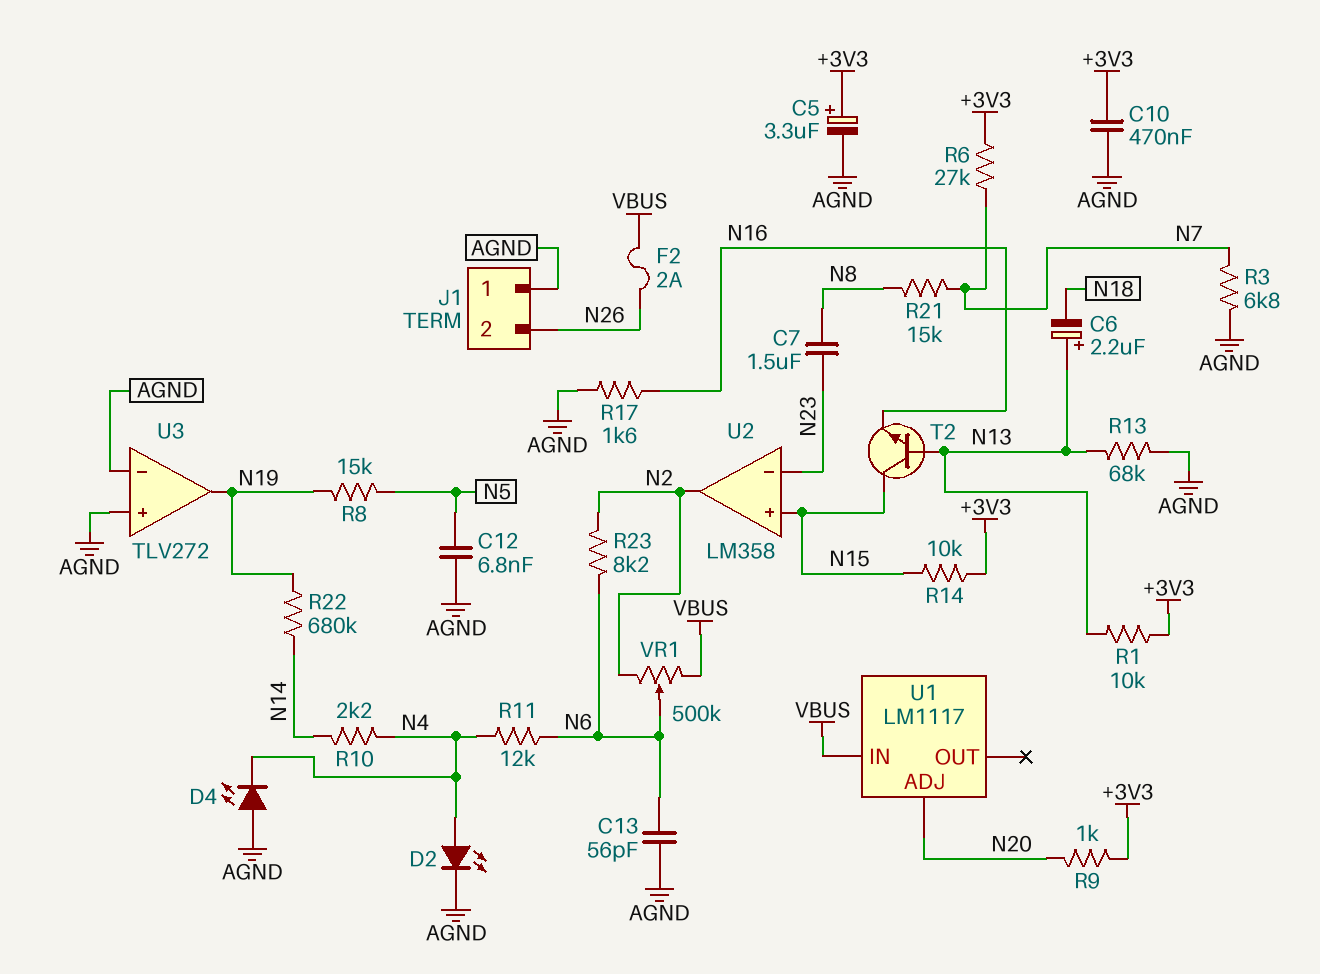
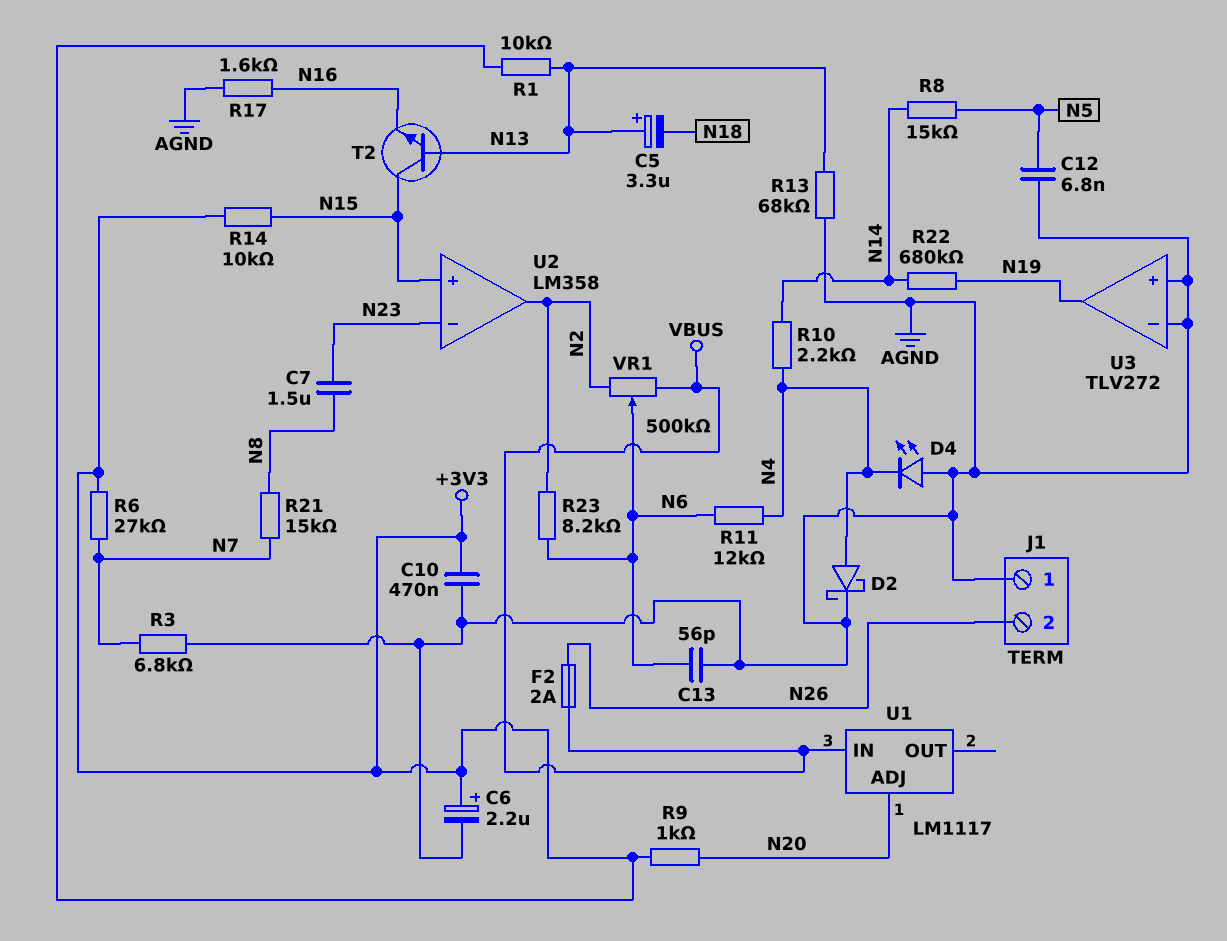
C5: 3.3uF (plus +3V3, minus AGND) -> 3.3uF (plus N13, minus N18)
C6: 2.2uF (plus N13, minus N18) -> 2.2uF (plus +3V3, minus AGND)
D2: LED (A N4, K AGND) -> schottky (A N4, K AGND)
R8: 15k (N5, N19) -> 15k (N5, N14)

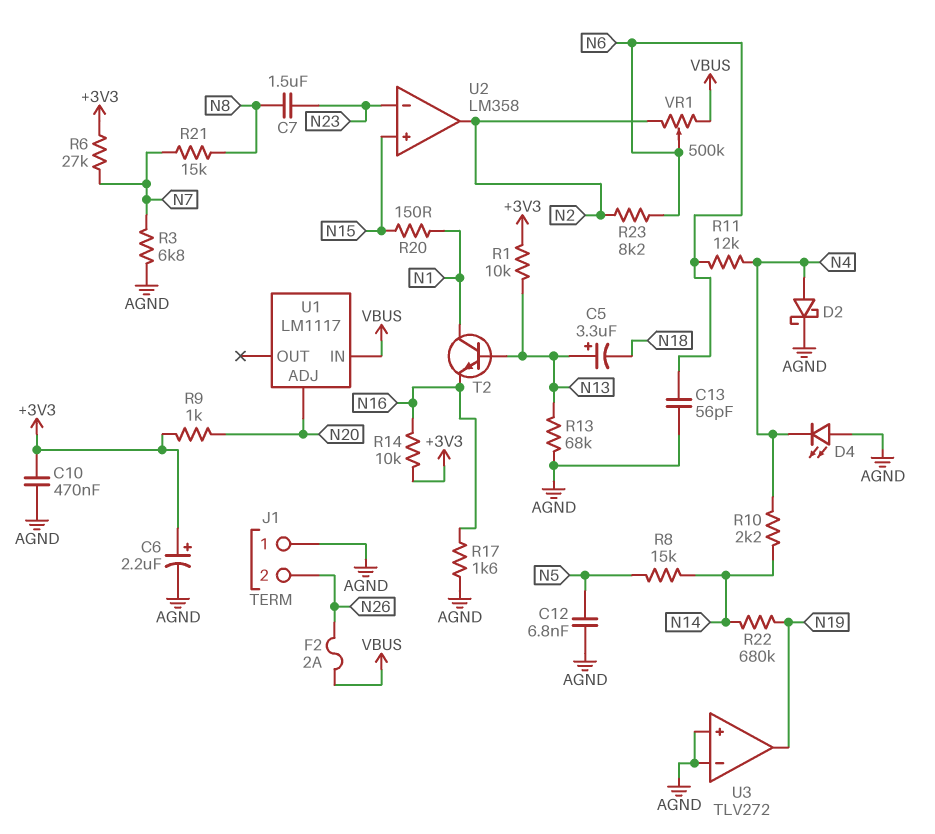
R14: 10k (+3V3, N15) -> 10k (+3V3, N16)
R20: none -> 150 (N1, N15)
T2: NPN (B N13, C N15, E N16) -> NPN (B N13, C N1, E N16)

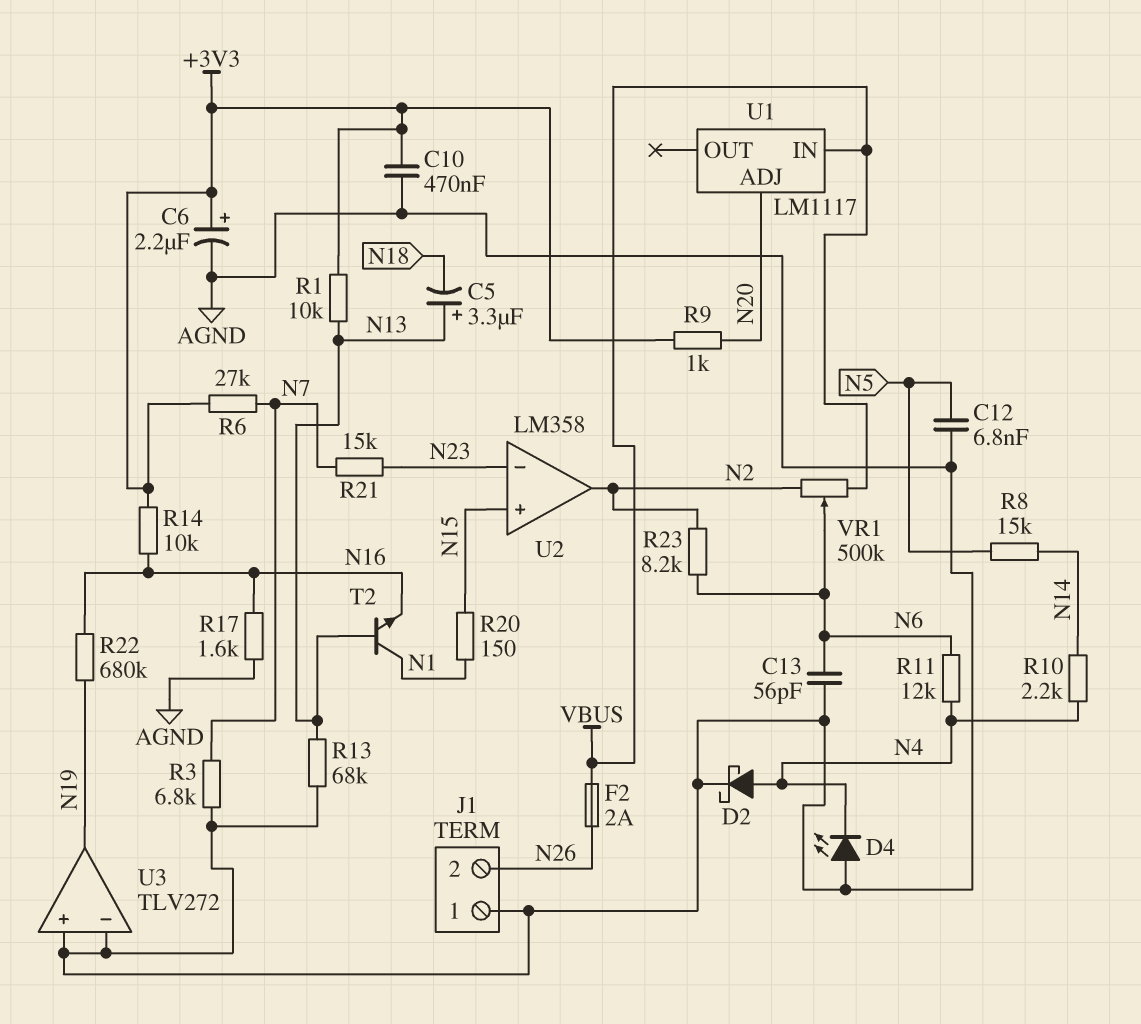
C7: 1.5uF (N8, N23) -> none
R21: 15k (N7, N8) -> 15k (N7, N23)
R22: 680k (N14, N19) -> 680k (N16, N19)

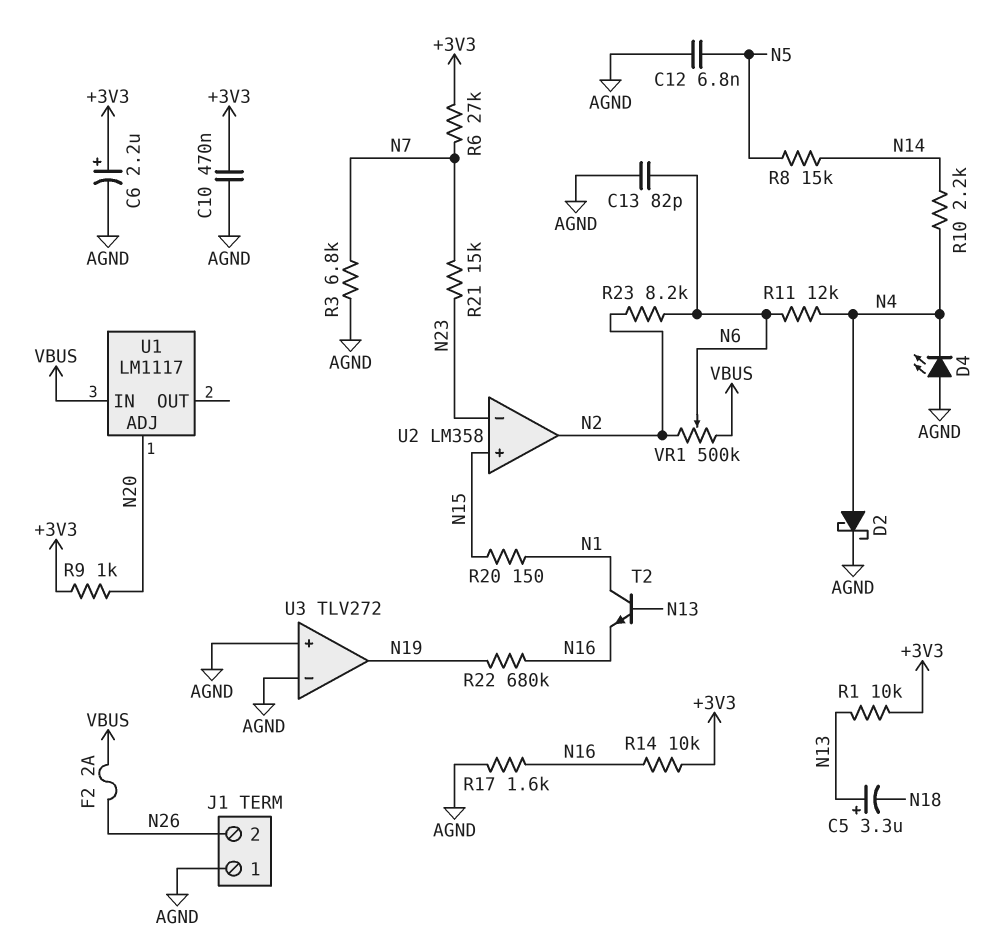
C13: 56pF (AGND, N6) -> 82pF (AGND, N6)
R13: 68k (AGND, N13) -> none

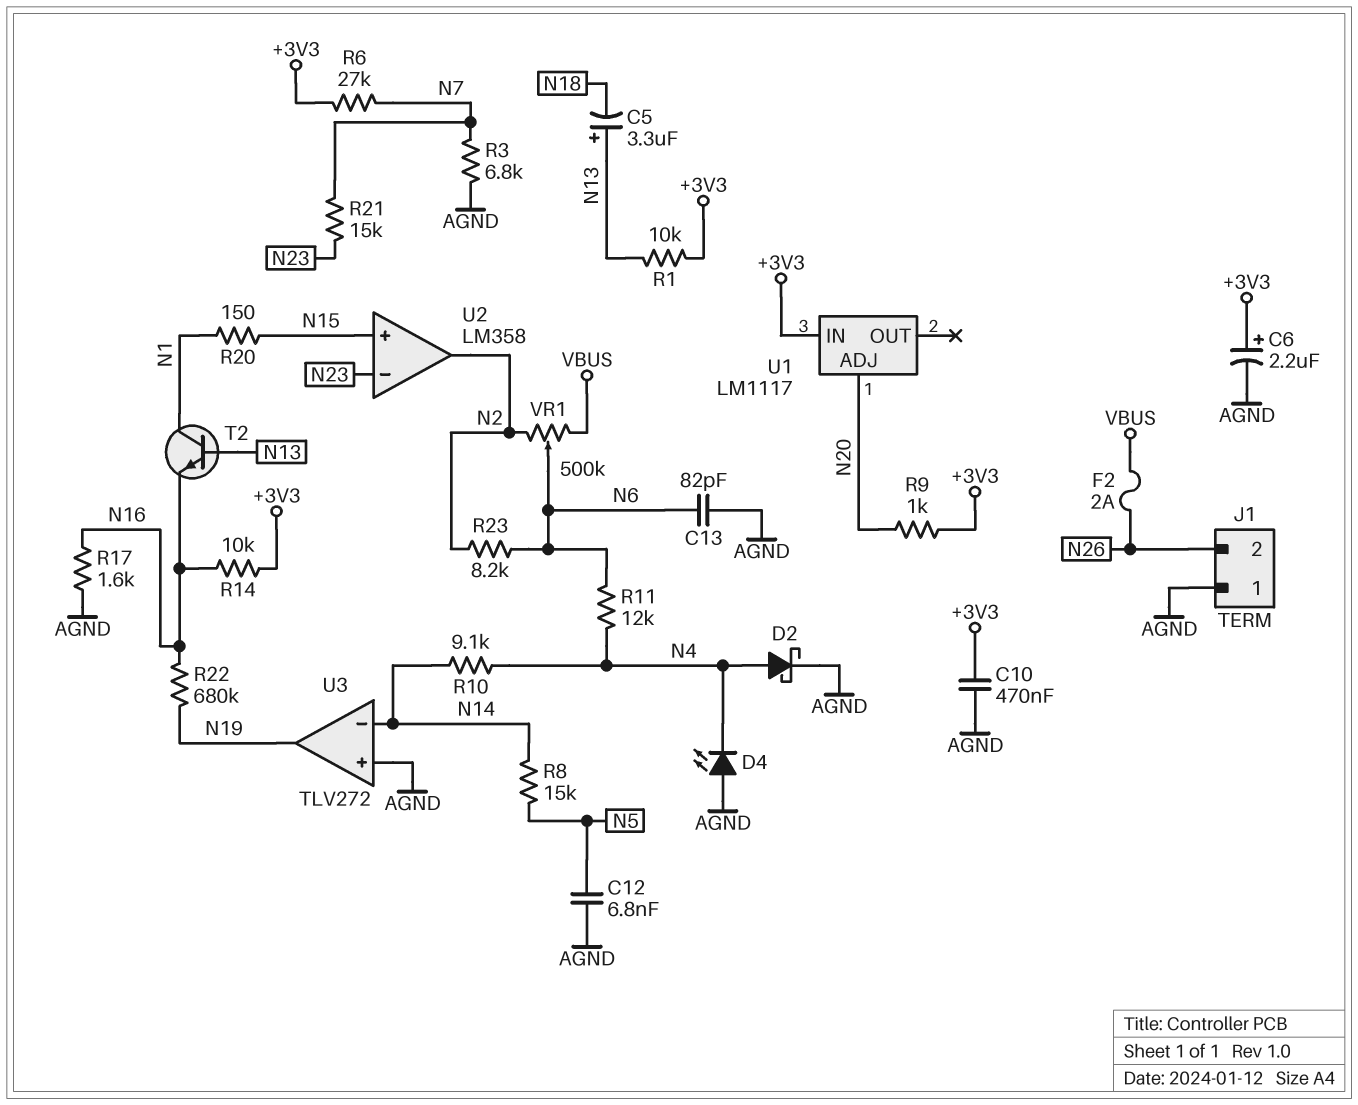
R10: 2.2k (N4, N14) -> 9.1k (N4, N14)
U1 pin IN: VBUS -> +3V3
U3 pin in-: AGND -> N14

